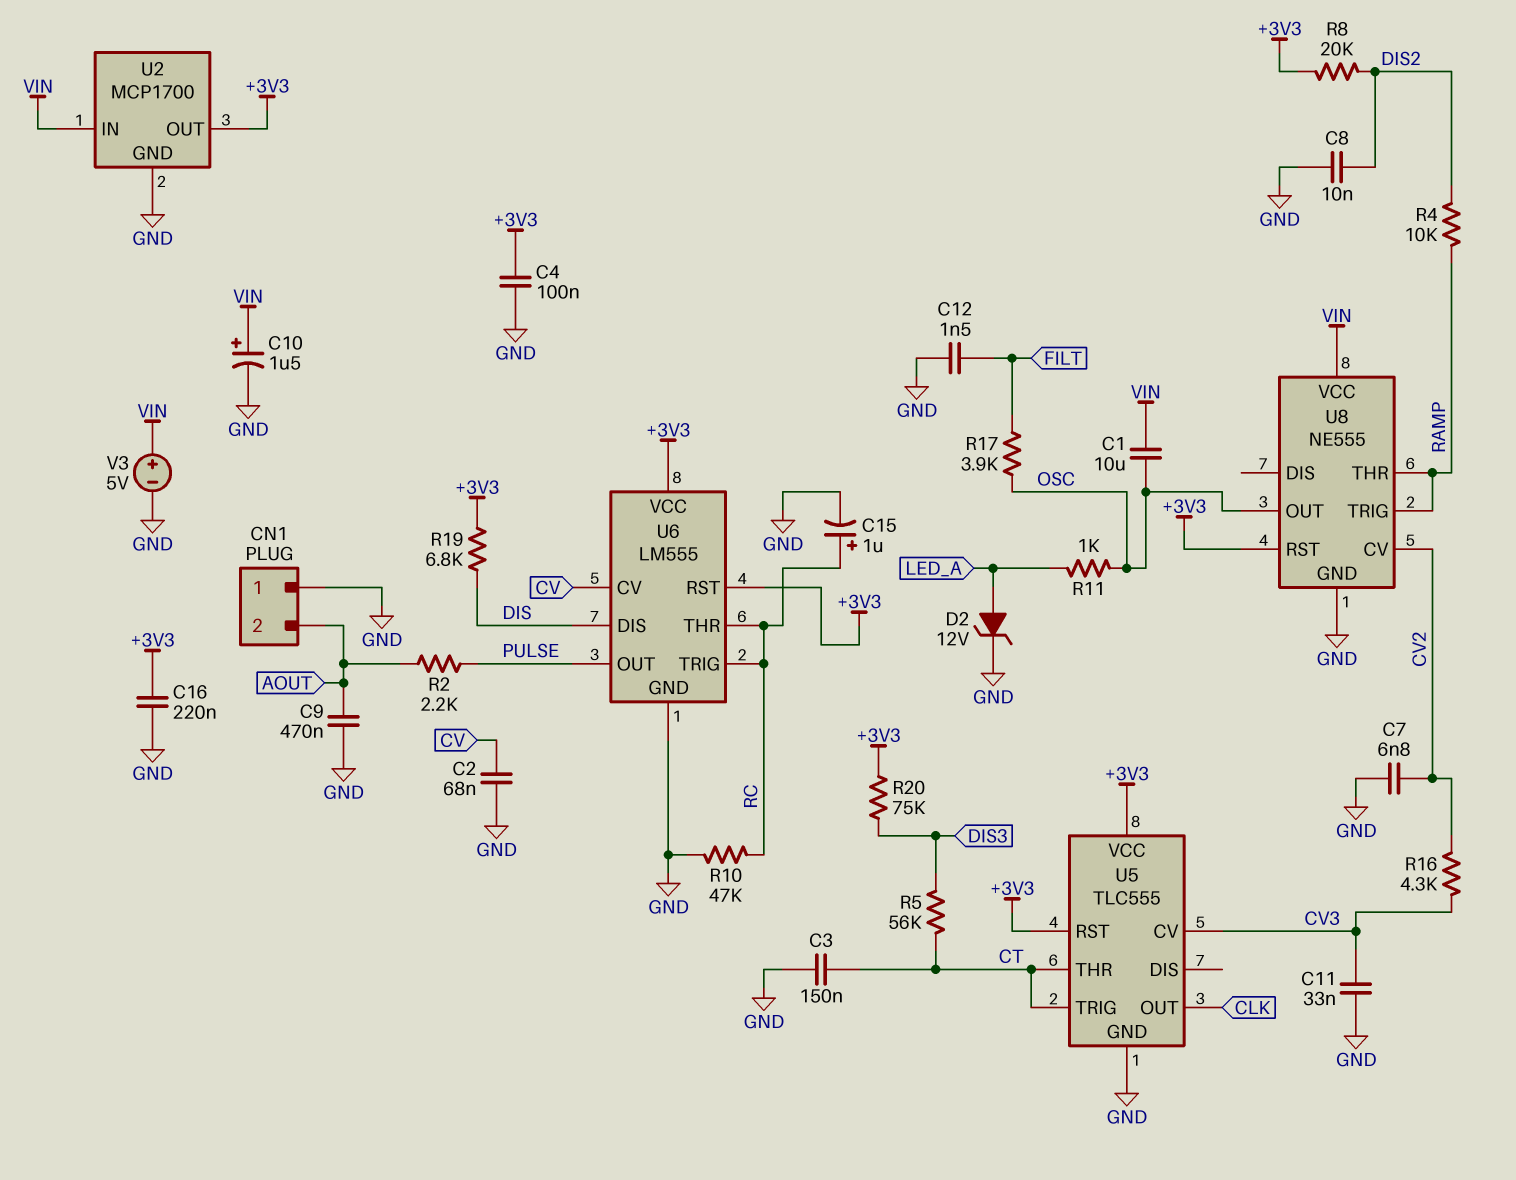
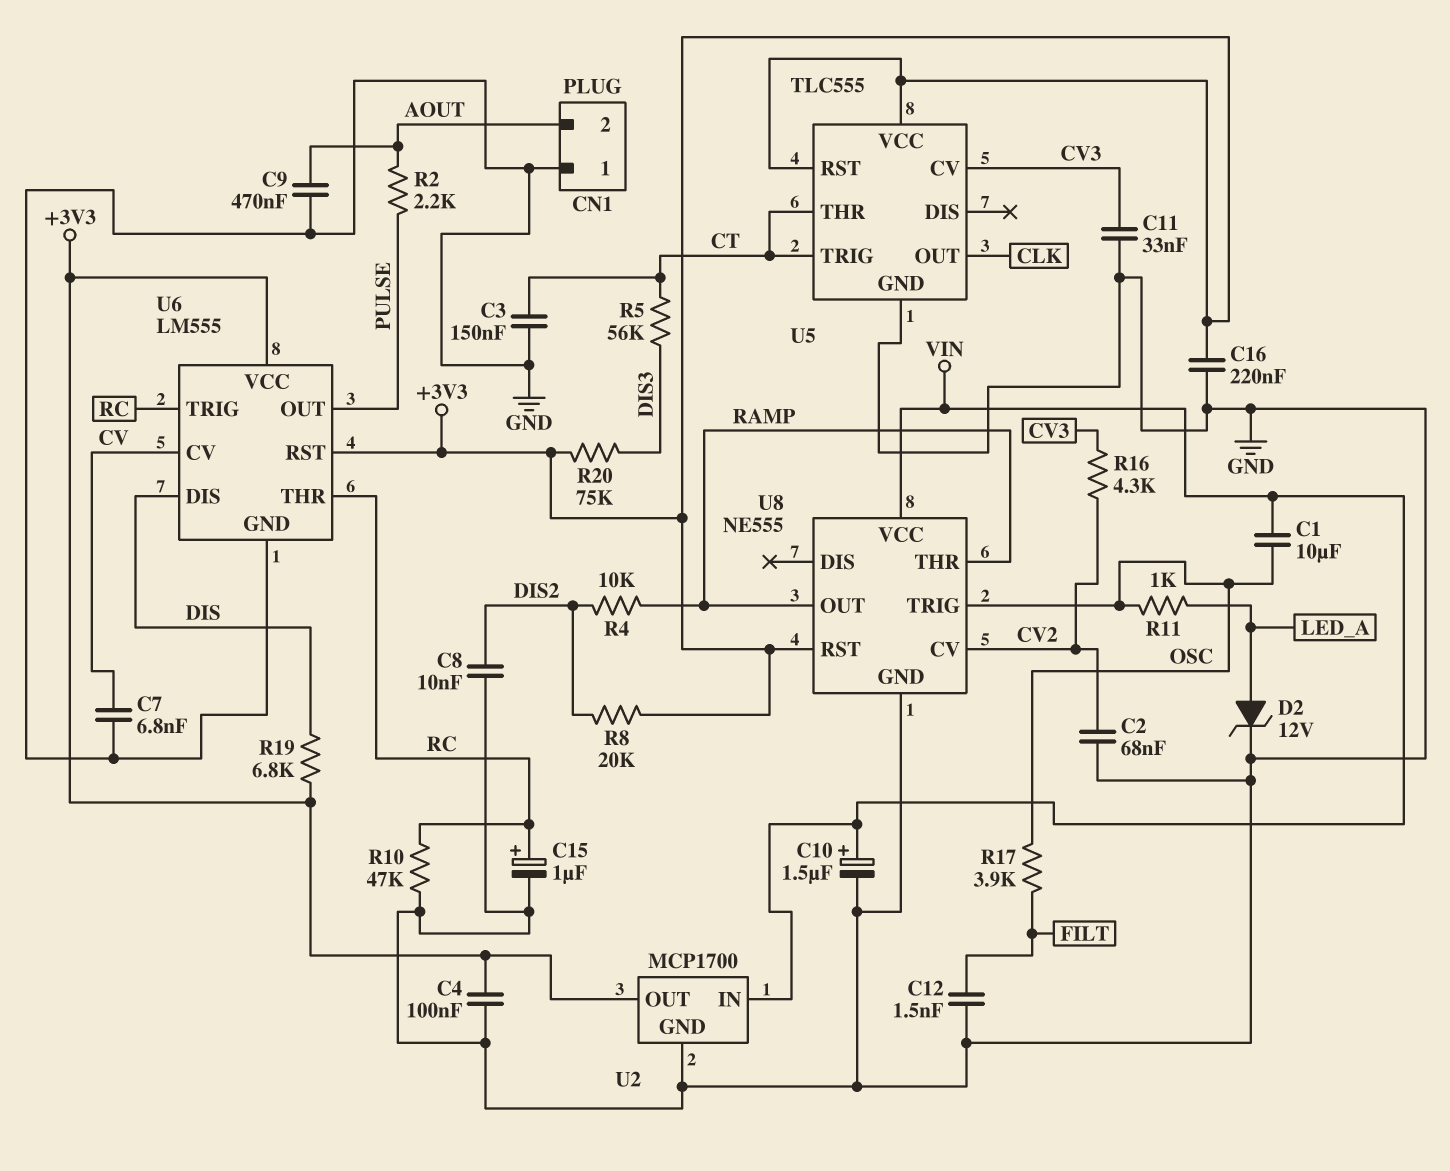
C2: 68nF (CV, GND) -> 68nF (CV2, GND)
C7: 6.8nF (CV2, GND) -> 6.8nF (CV, GND)
U8 pin OUT: OSC -> RAMP
U8 pin TRIG: RAMP -> OSC
V3: 5V (plus VIN, minus GND) -> none

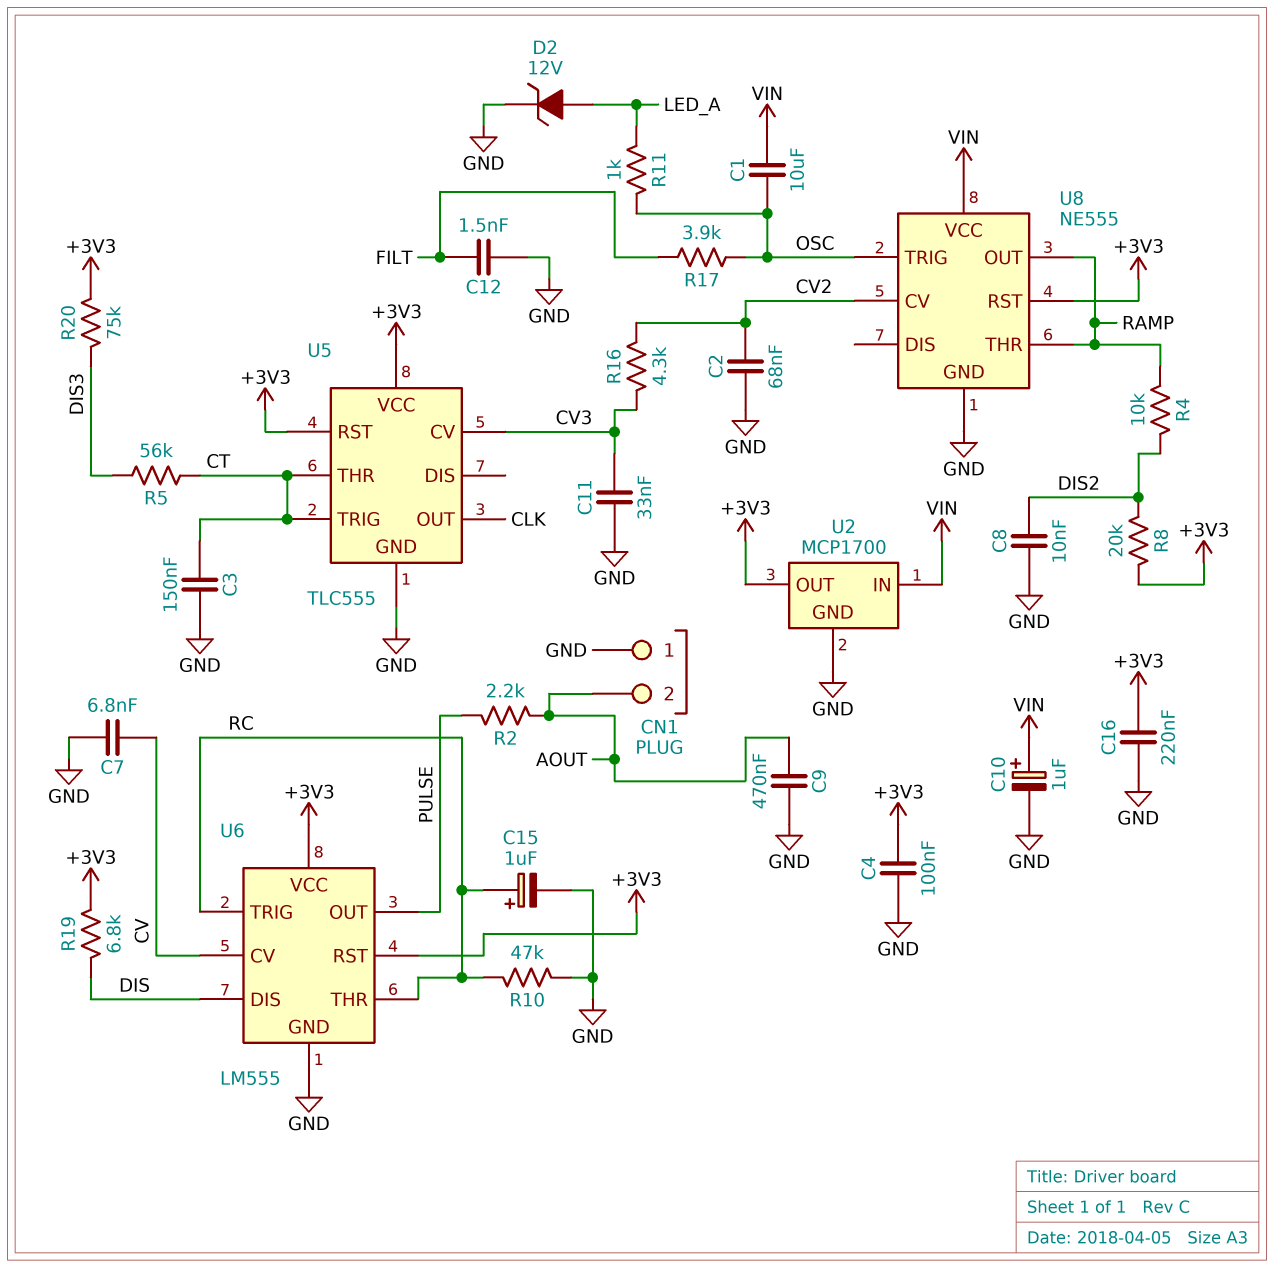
C10: 1.5uF (plus VIN, minus GND) -> 1uF (plus VIN, minus GND)

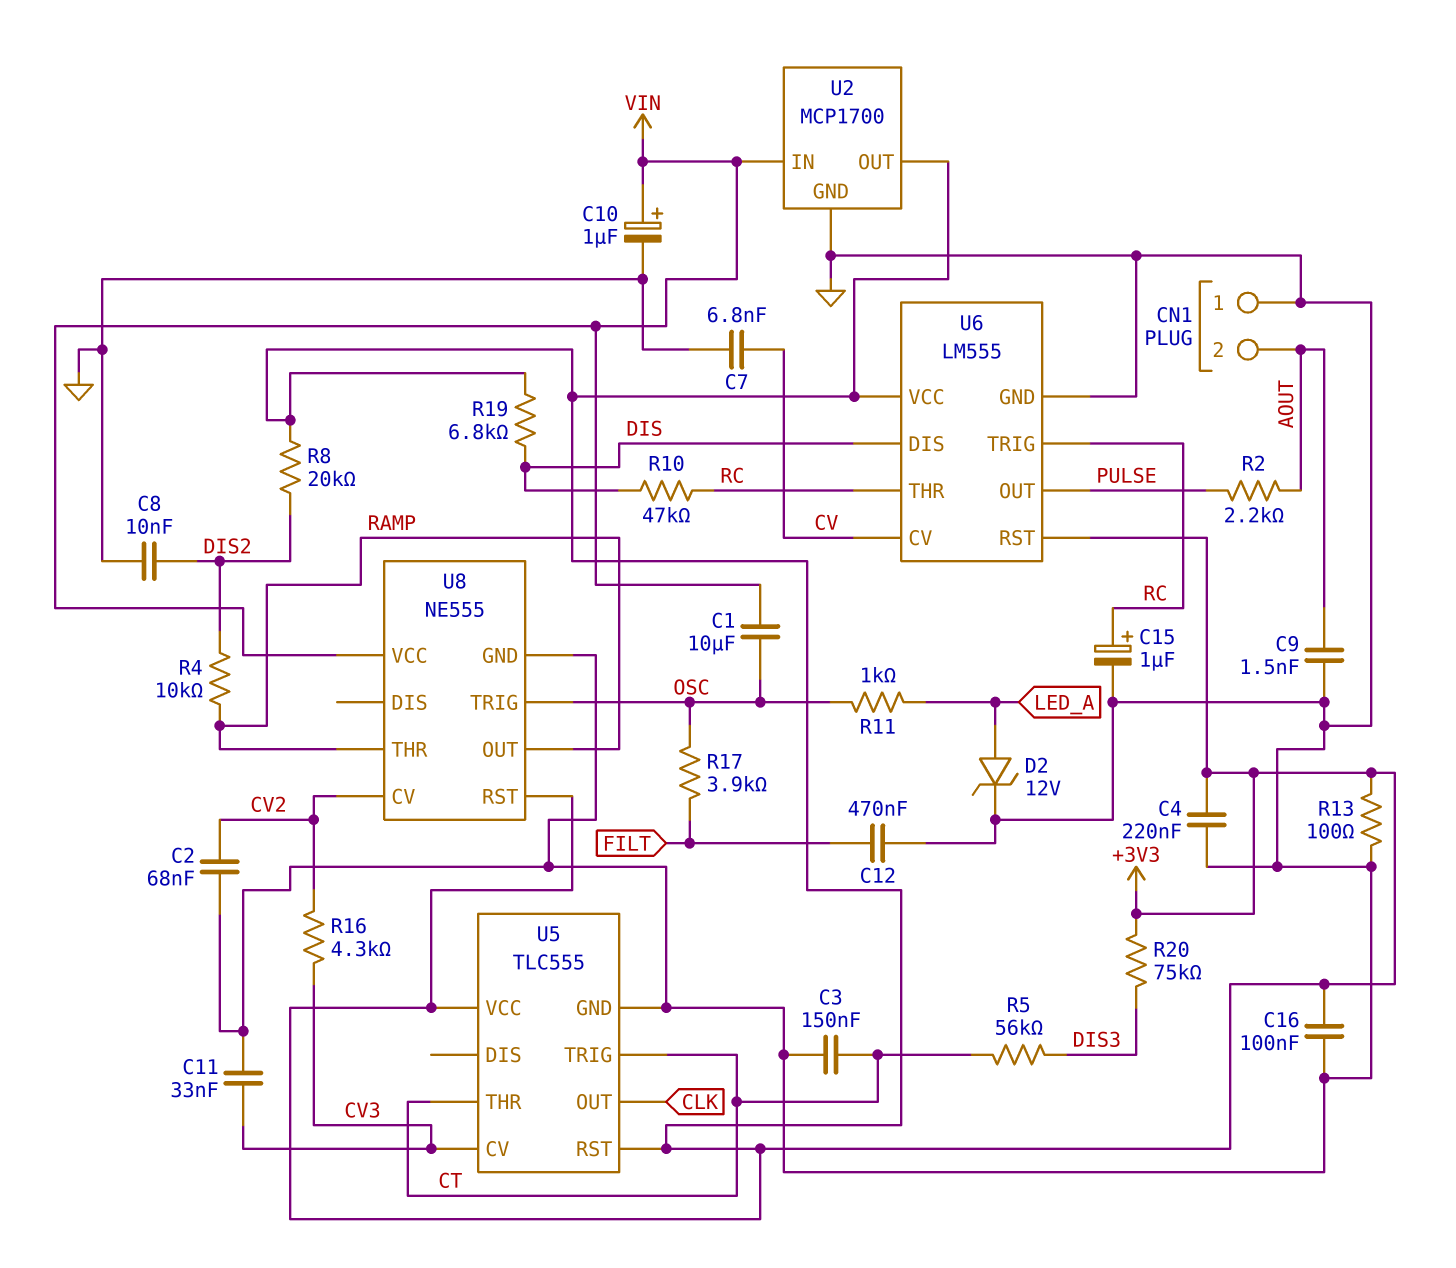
C4: 100nF (+3V3, GND) -> 220nF (+3V3, GND)
C9: 470nF (AOUT, GND) -> 1.5nF (AOUT, GND)
C12: 1.5nF (FILT, GND) -> 470nF (FILT, GND)
C16: 220nF (+3V3, GND) -> 100nF (+3V3, GND)
R10: 47k (GND, RC) -> 47k (DIS, RC)
R13: none -> 100 (+3V3, GND)

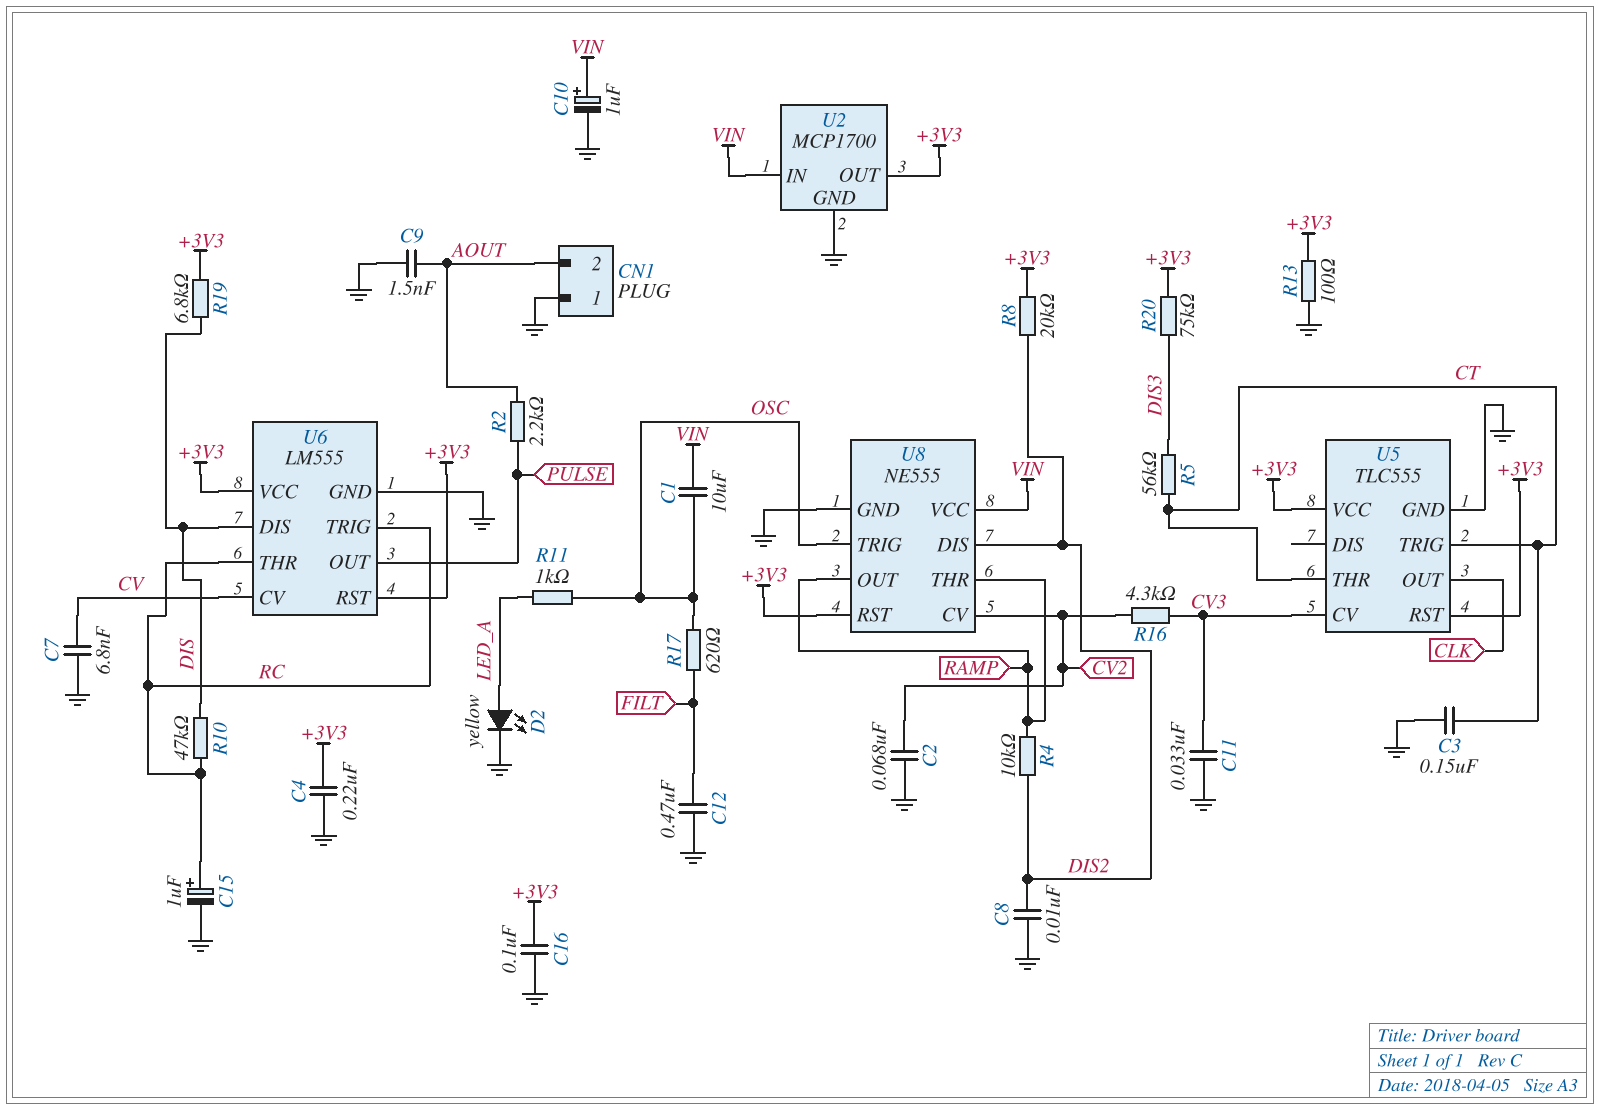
D2: zener 12V (A LED_A, K GND) -> LED yellow (A LED_A, K GND)
R17: 3.9k (FILT, OSC) -> 620 (FILT, OSC)
U8 pin DIS: none -> DIS2

